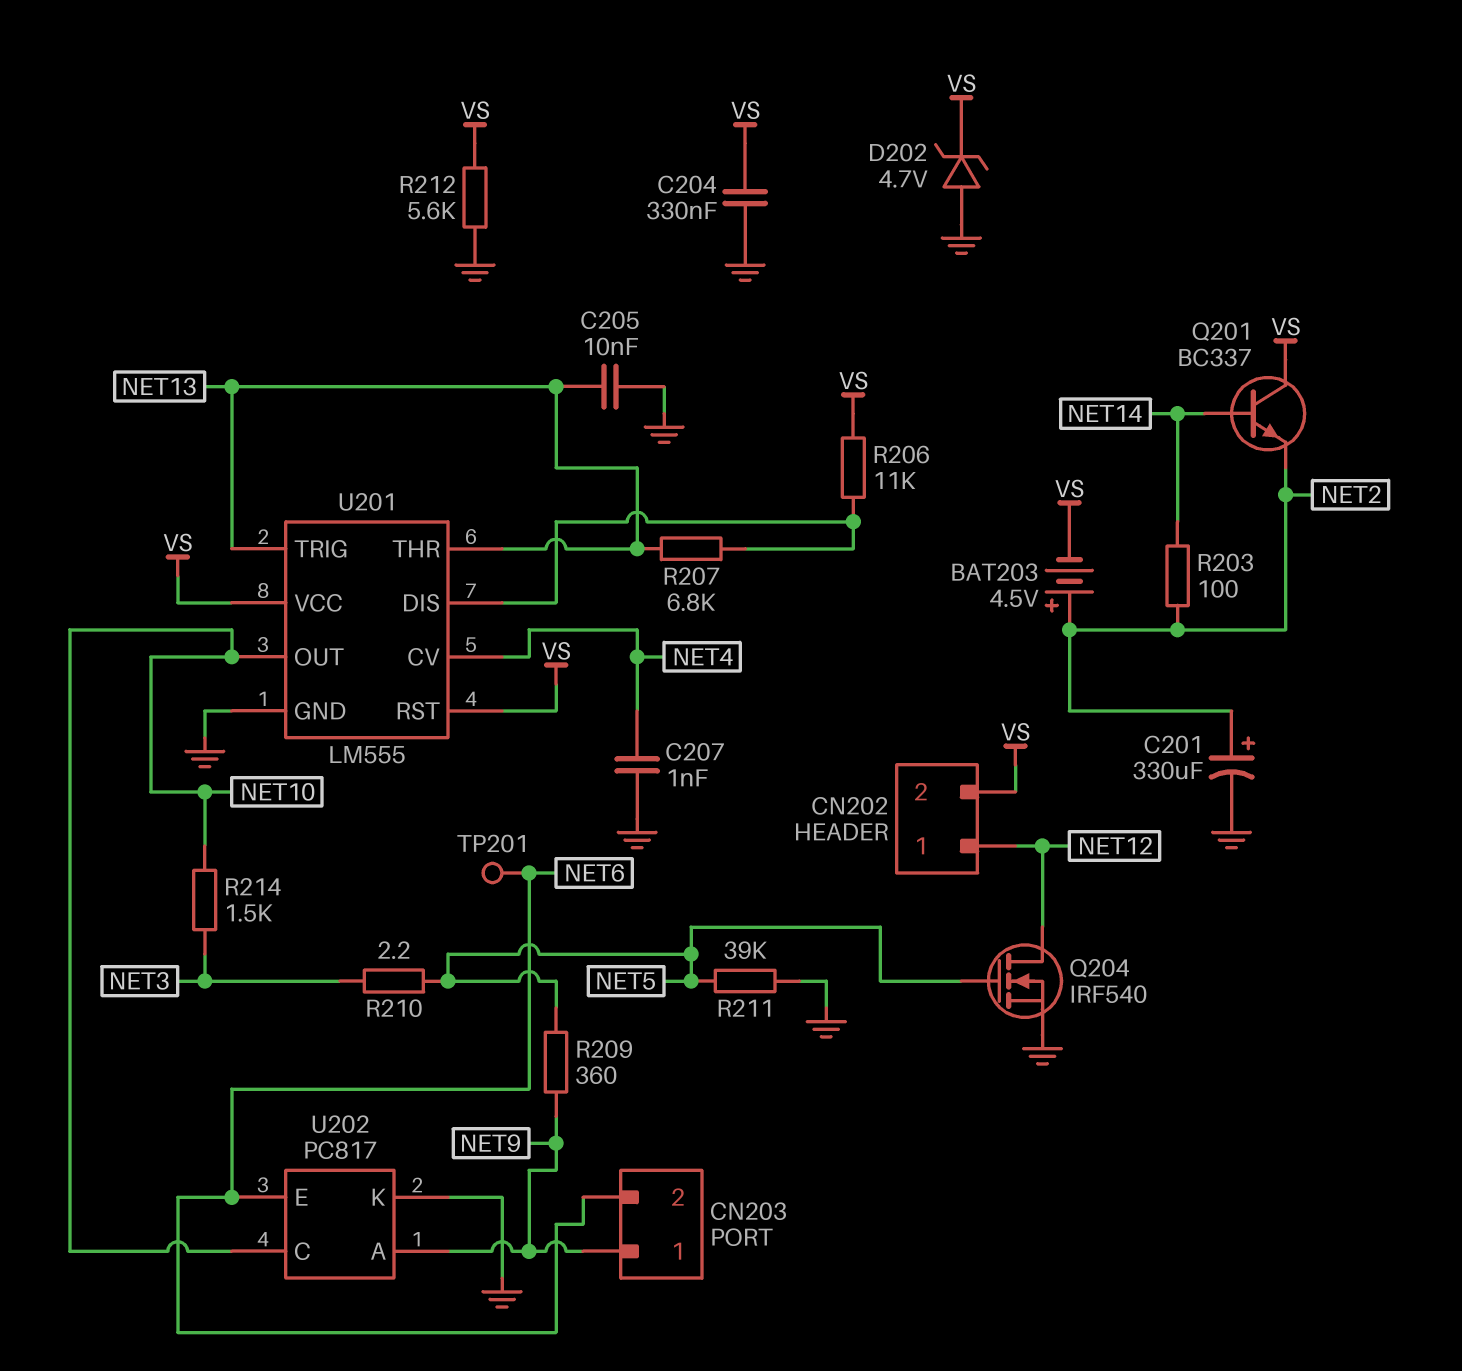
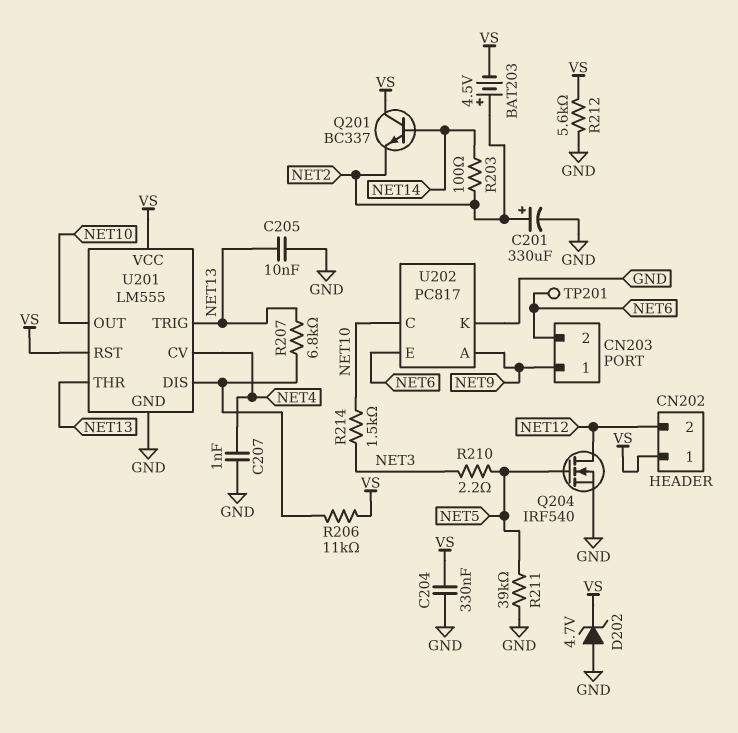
CN202 pin 1: NET12 -> VS
CN202 pin 2: VS -> NET12
R209: 360 (NET5, NET9) -> none

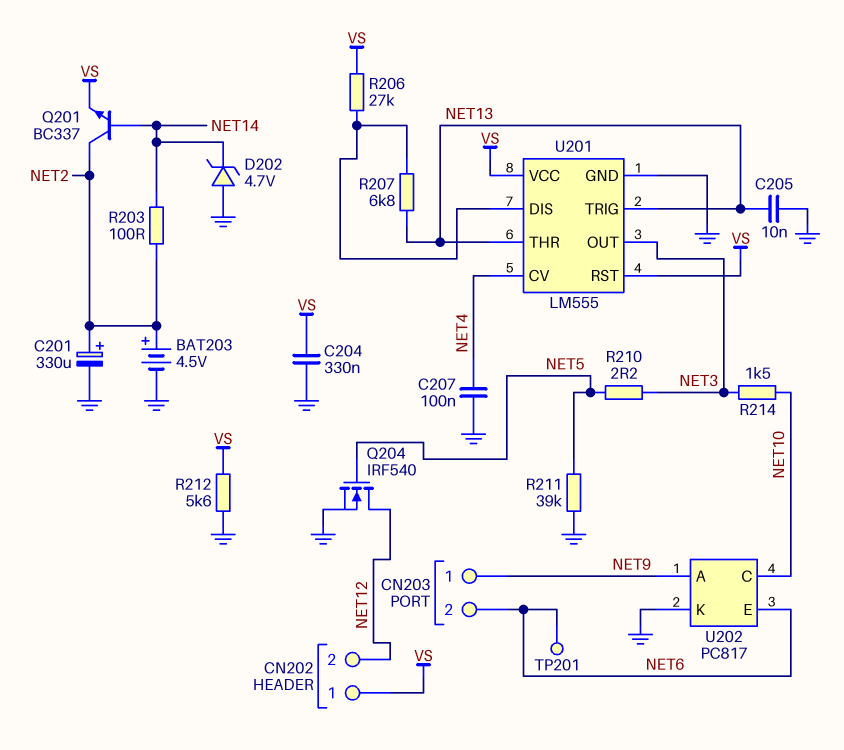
BAT203: 4.5V (plus NET2, minus VS) -> 4.5V (plus NET2, minus GND)
C207: 1nF (GND, NET4) -> 100nF (GND, NET4)
D202: zener 4.7V (A GND, K VS) -> zener 4.7V (A GND, K NET14)
Q201: NPN BC337 (B NET14, C VS, E NET2) -> NPN BC337 (B NET14, C NET2, E VS)
R206: 11k (U201/DIS, VS) -> 27k (U201/DIS, VS)
U201 pin OUT: NET10 -> NET3

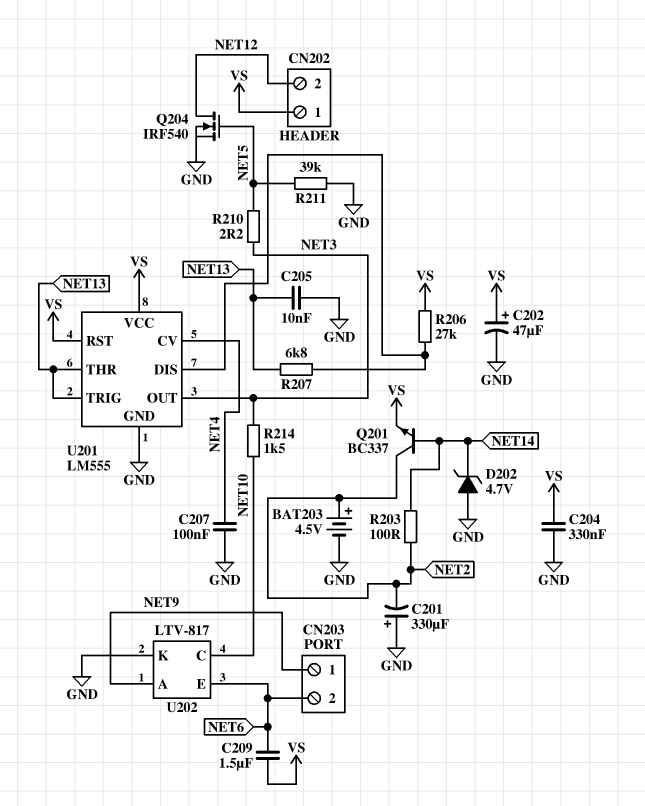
C201: 330uF (plus NET2, minus GND) -> 330uF (plus GND, minus NET2)
C202: none -> 47uF (plus VS, minus GND)
C209: none -> 1.5uF (NET6, VS)
R212: 5.6k (GND, VS) -> none
TP201: test point (NET6) -> none
U202: PC817 -> LTV-817

